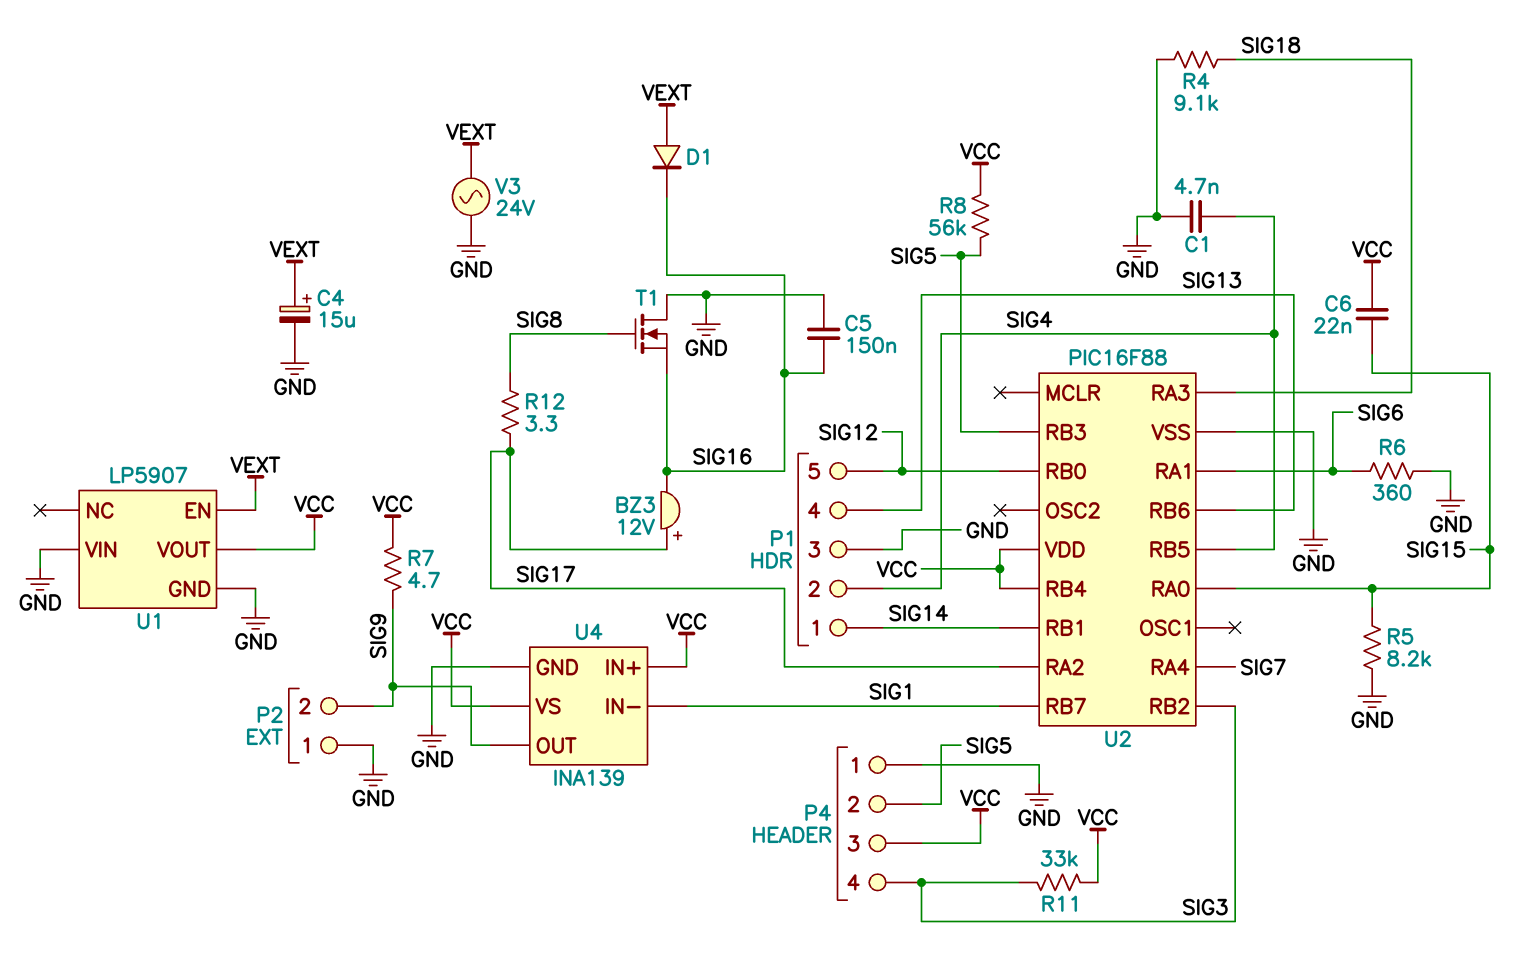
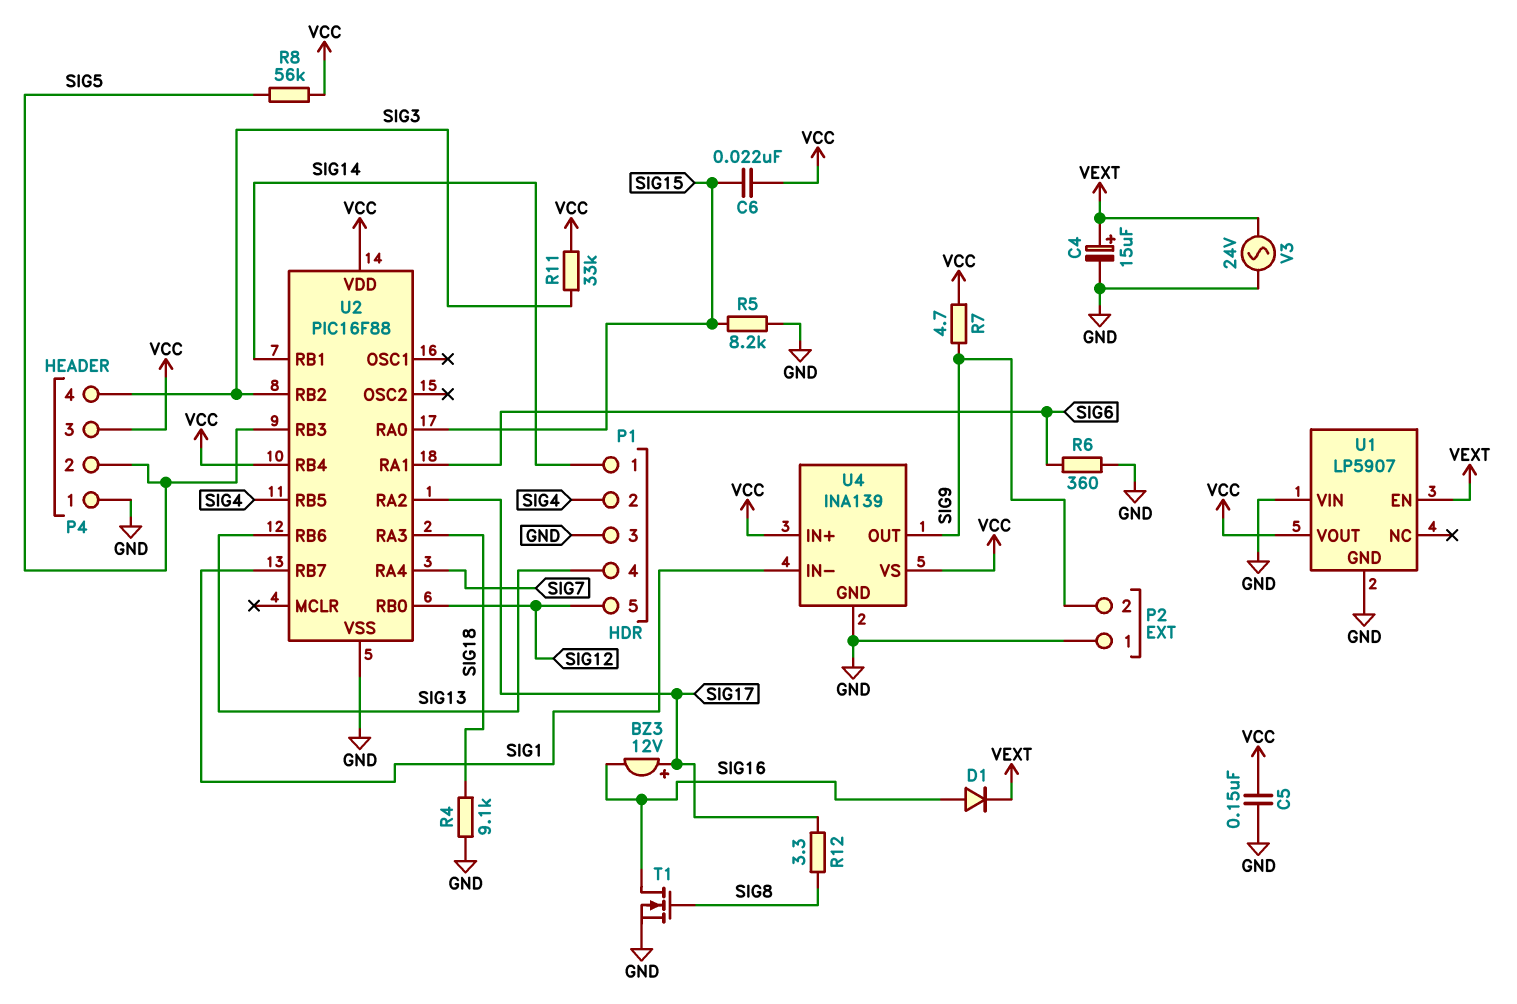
C1: 4.7nF (GND, SIG4) -> none
C5: 150nF (GND, SIG16) -> 150nF (GND, VCC)
D1: diode (A VEXT, K SIG16) -> diode (A SIG16, K VEXT)
T1: NMOS (G SIG8, D GND, S SIG16) -> NMOS (G SIG8, D SIG16, S GND)

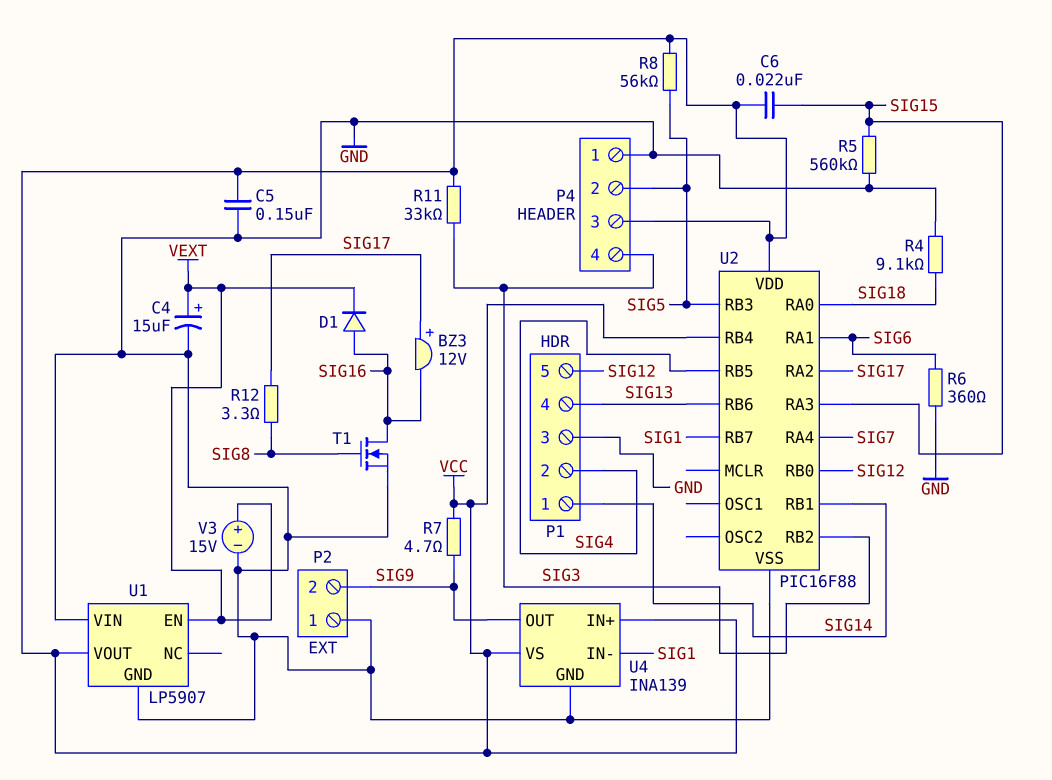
R5: 8.2k (GND, SIG15) -> 560k (GND, SIG15)
U2 pin RA0: SIG15 -> SIG18
U2 pin RA3: SIG18 -> SIG15
V3: AC 24V (GND, VEXT) -> 15V (plus VEXT, minus GND)

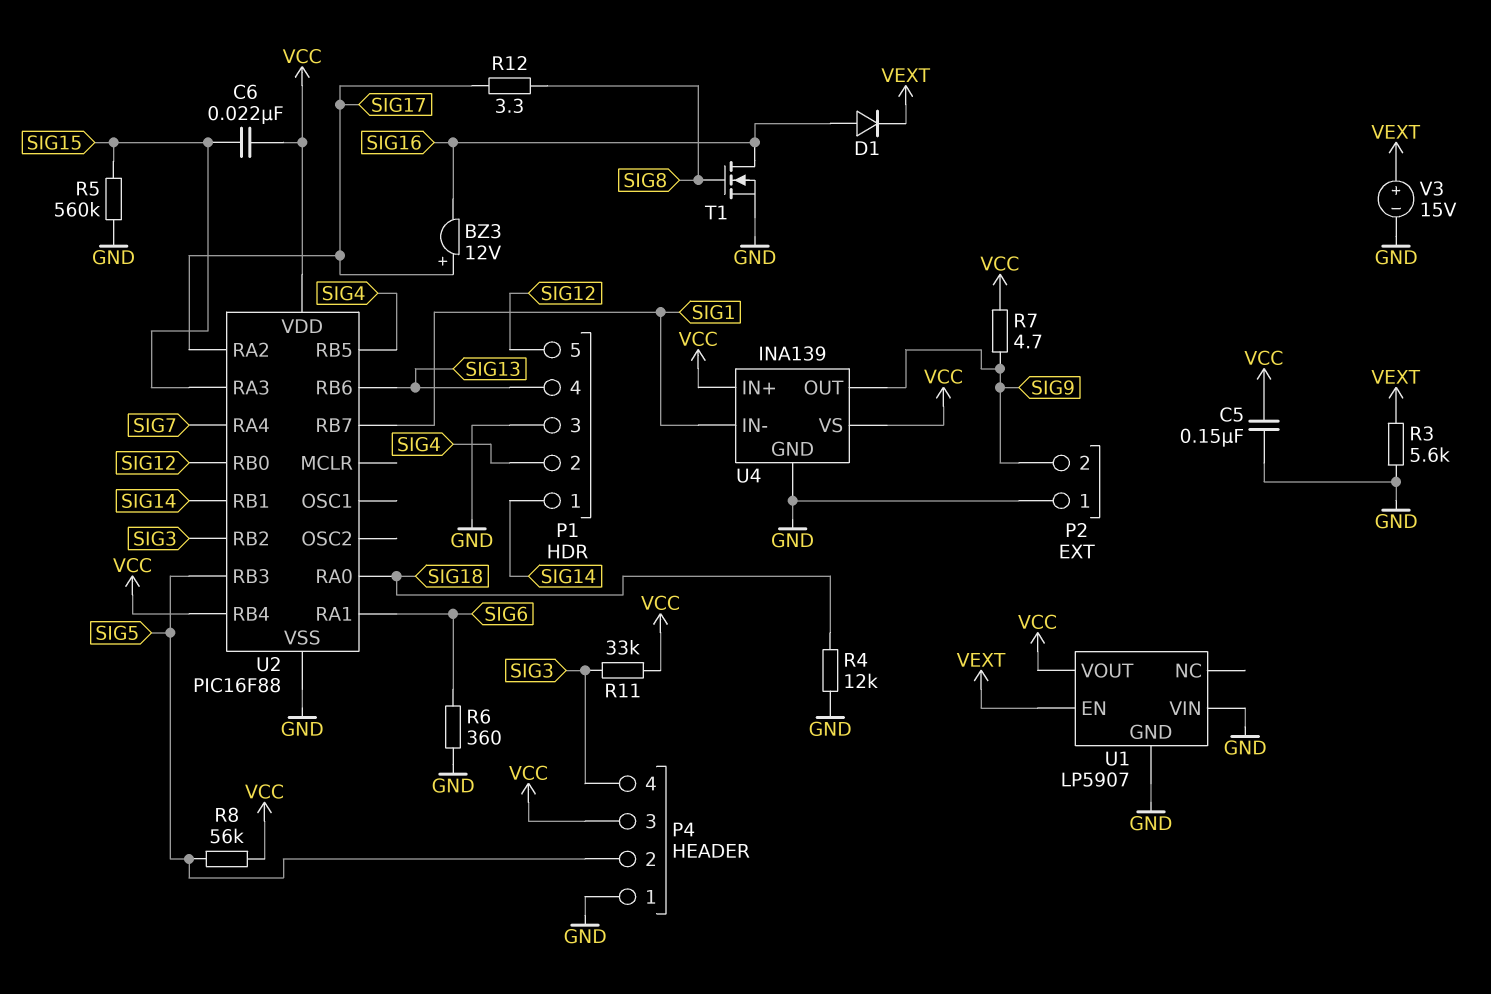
C4: 15uF (plus VEXT, minus GND) -> none
R3: none -> 5.6k (GND, VEXT)
R4: 9.1k (GND, SIG18) -> 12k (GND, SIG18)

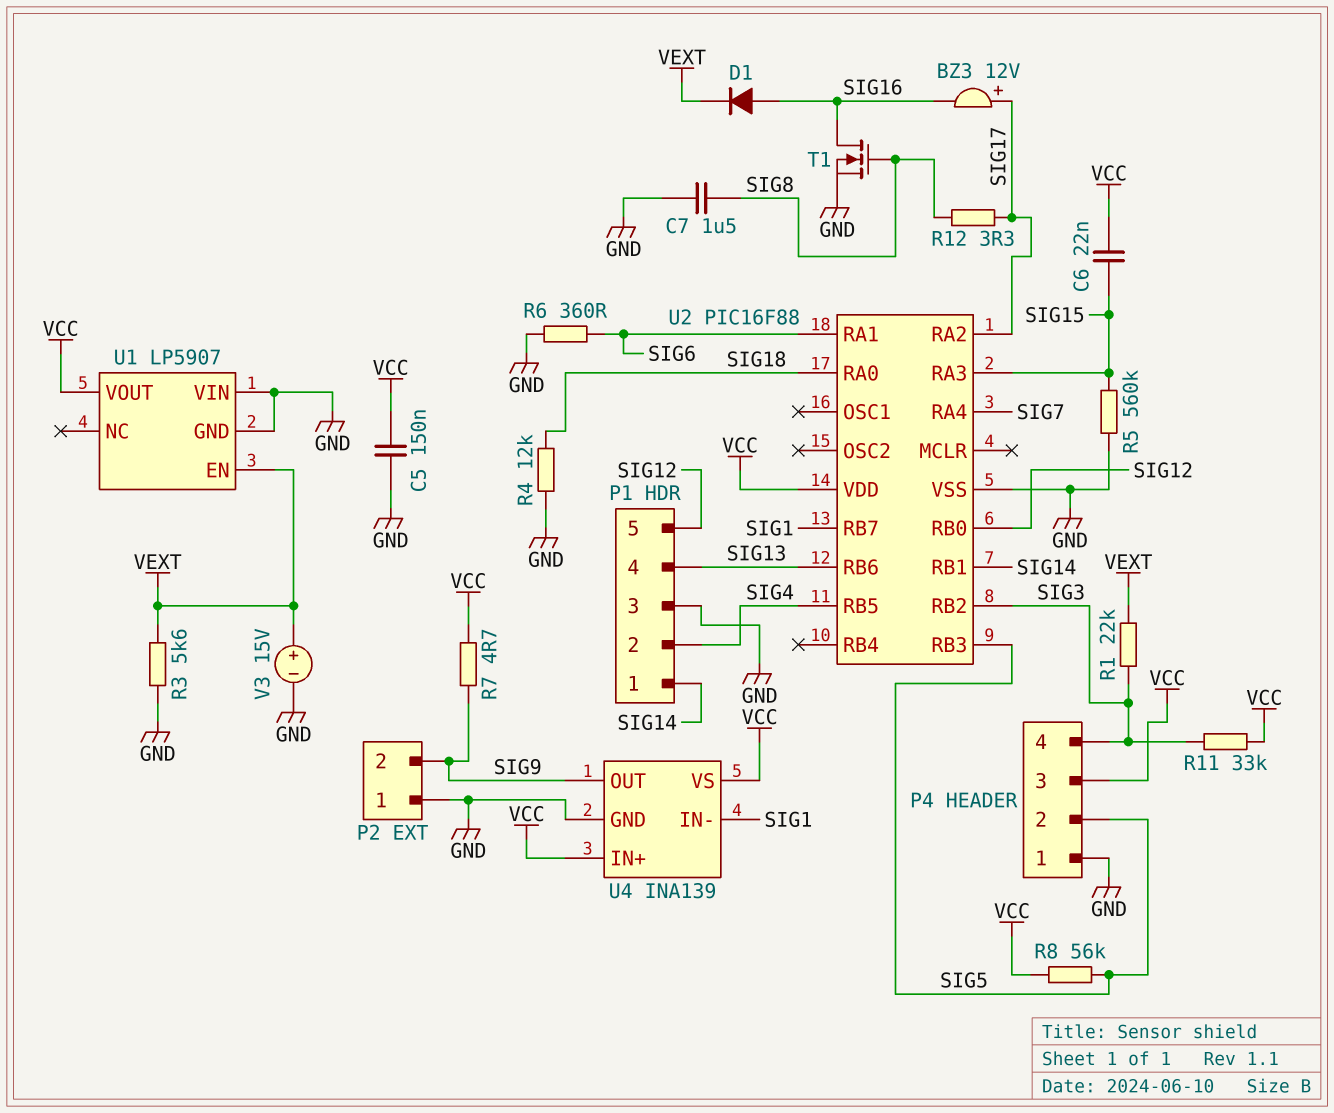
C7: none -> 1.5uF (GND, SIG8)
R1: none -> 22k (SIG3, VEXT)
U2 pin RB4: VCC -> none

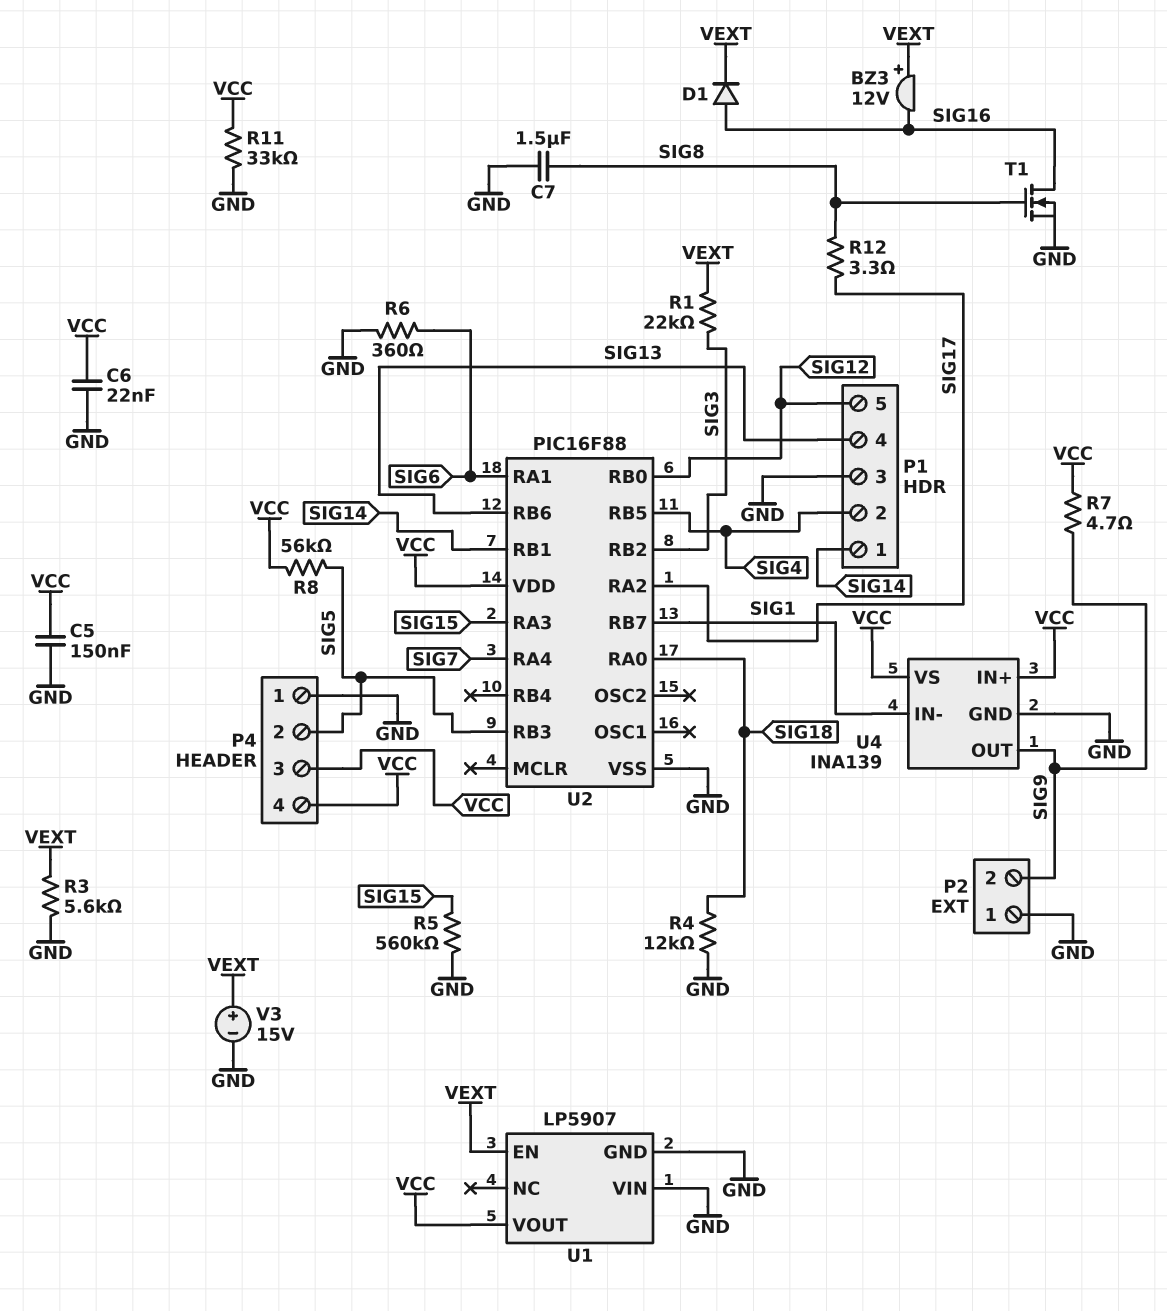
BZ3: buzzer 12V (plus SIG17, minus SIG16) -> buzzer 12V (plus VEXT, minus SIG16)
C6: 22nF (SIG15, VCC) -> 22nF (GND, VCC)
P4 pin 4: SIG3 -> VCC
R11: 33k (SIG3, VCC) -> 33k (GND, VCC)

